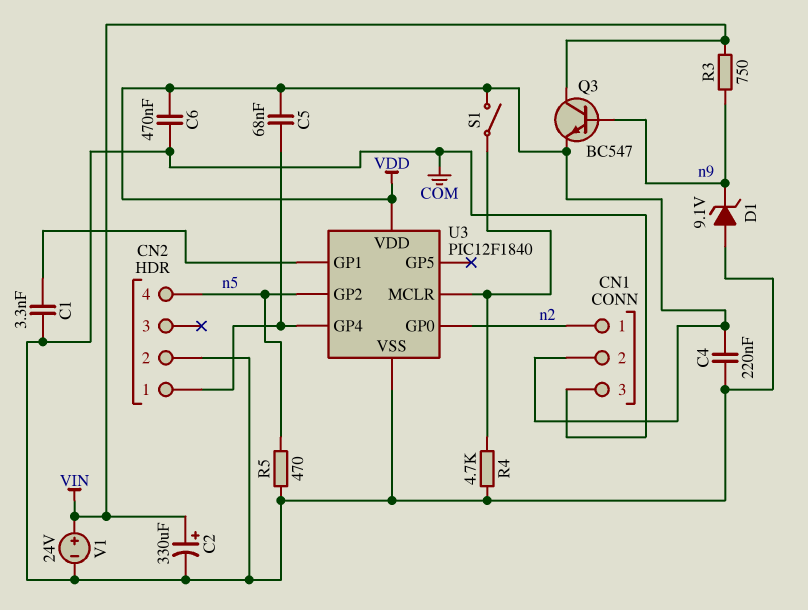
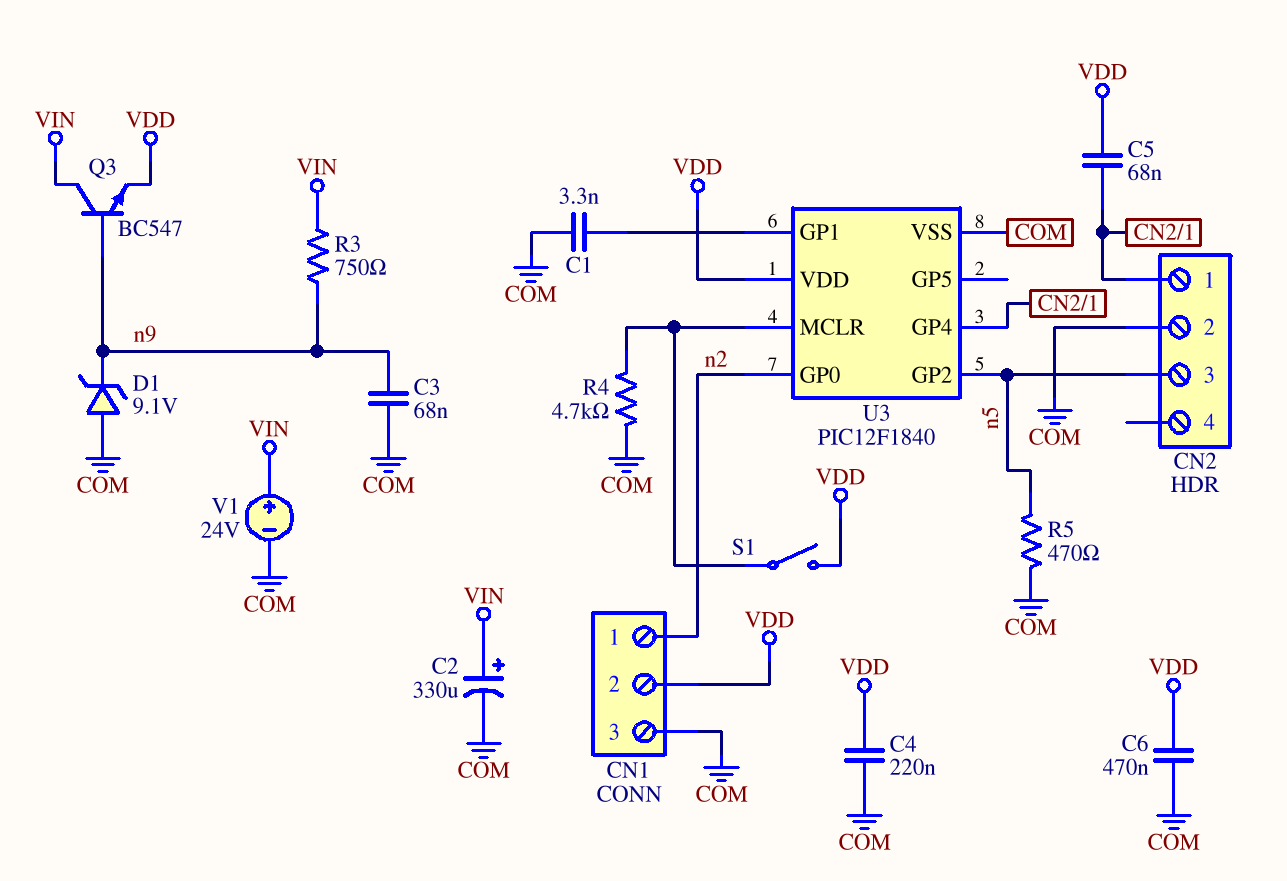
C3: none -> 68nF (COM, n9)
CN2 pin 3: none -> n5
CN2 pin 4: n5 -> none

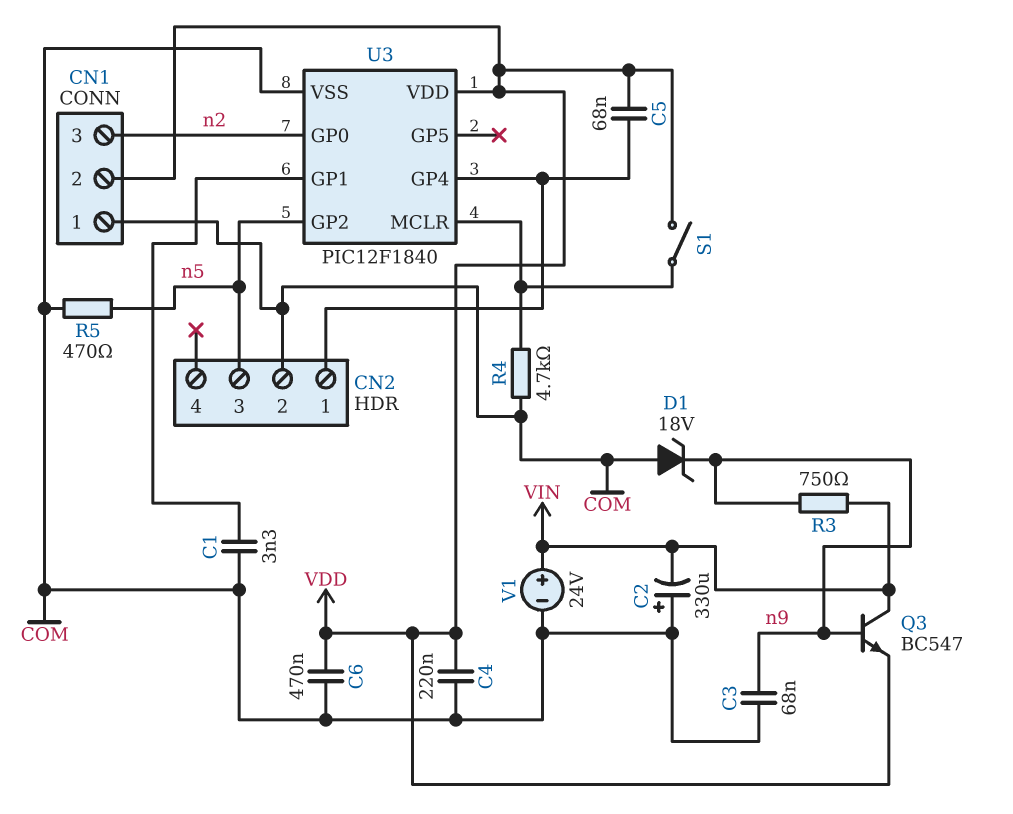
C2: 330uF (plus VIN, minus COM) -> 330uF (plus COM, minus VIN)
CN1 pin 1: n2 -> COM
CN1 pin 3: COM -> n2
D1: zener 9.1V (A COM, K n9) -> zener 18V (A COM, K n9)

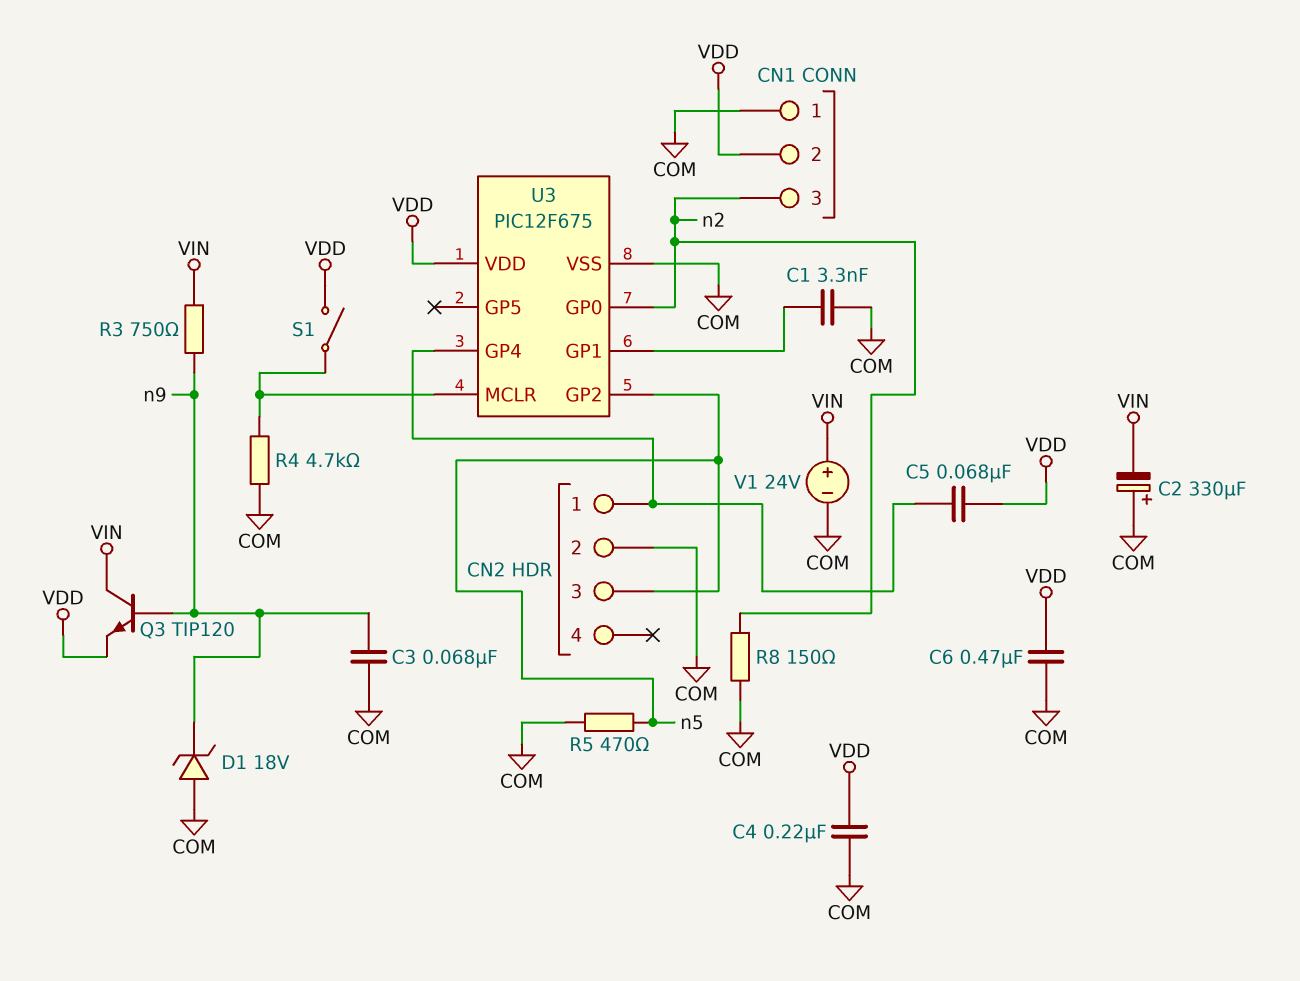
Q3: NPN BC547 (B n9, C VIN, E VDD) -> NPN TIP120 (B n9, C VIN, E VDD)
R8: none -> 150 (COM, n2)
U3: PIC12F1840 -> PIC12F675

